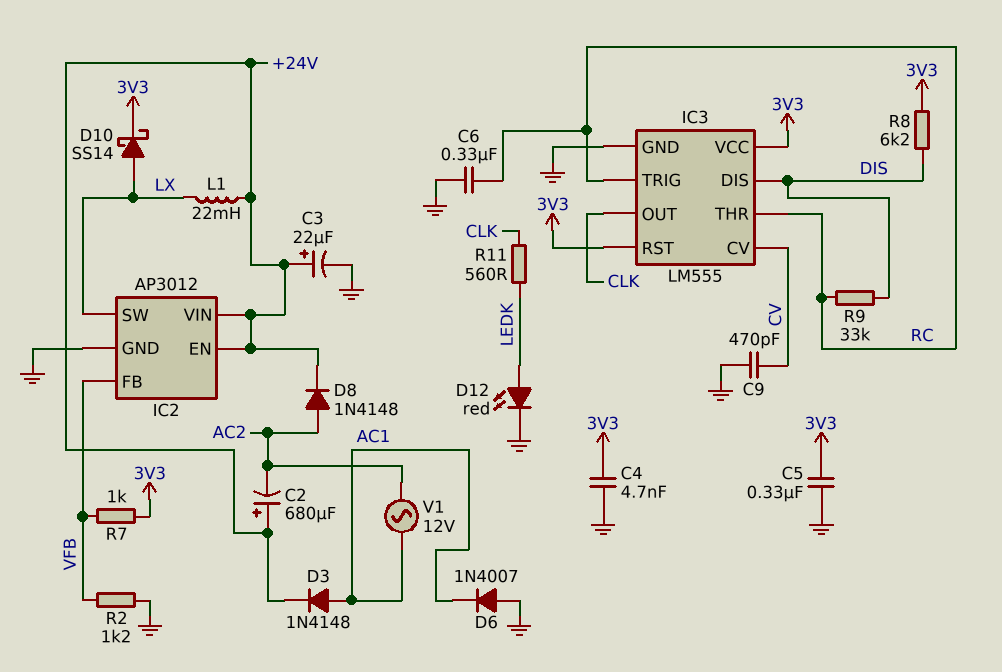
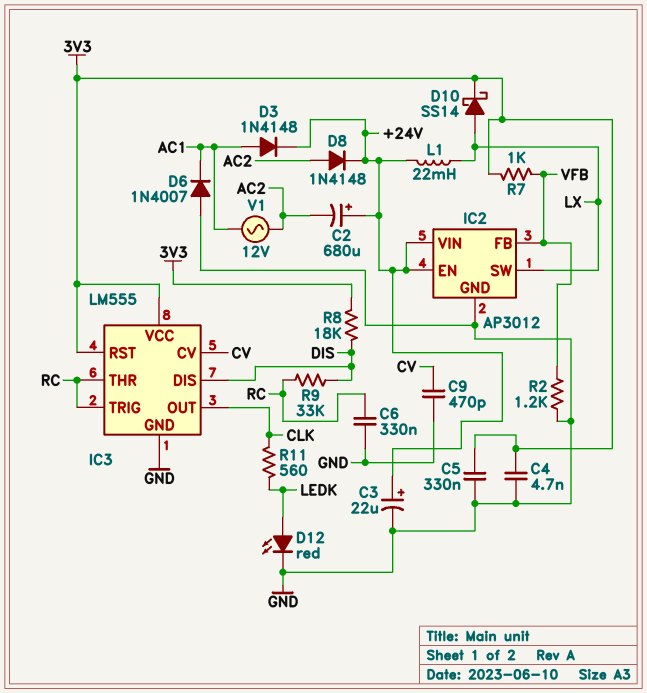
R8: 6.2k (3V3, DIS) -> 18k (3V3, DIS)

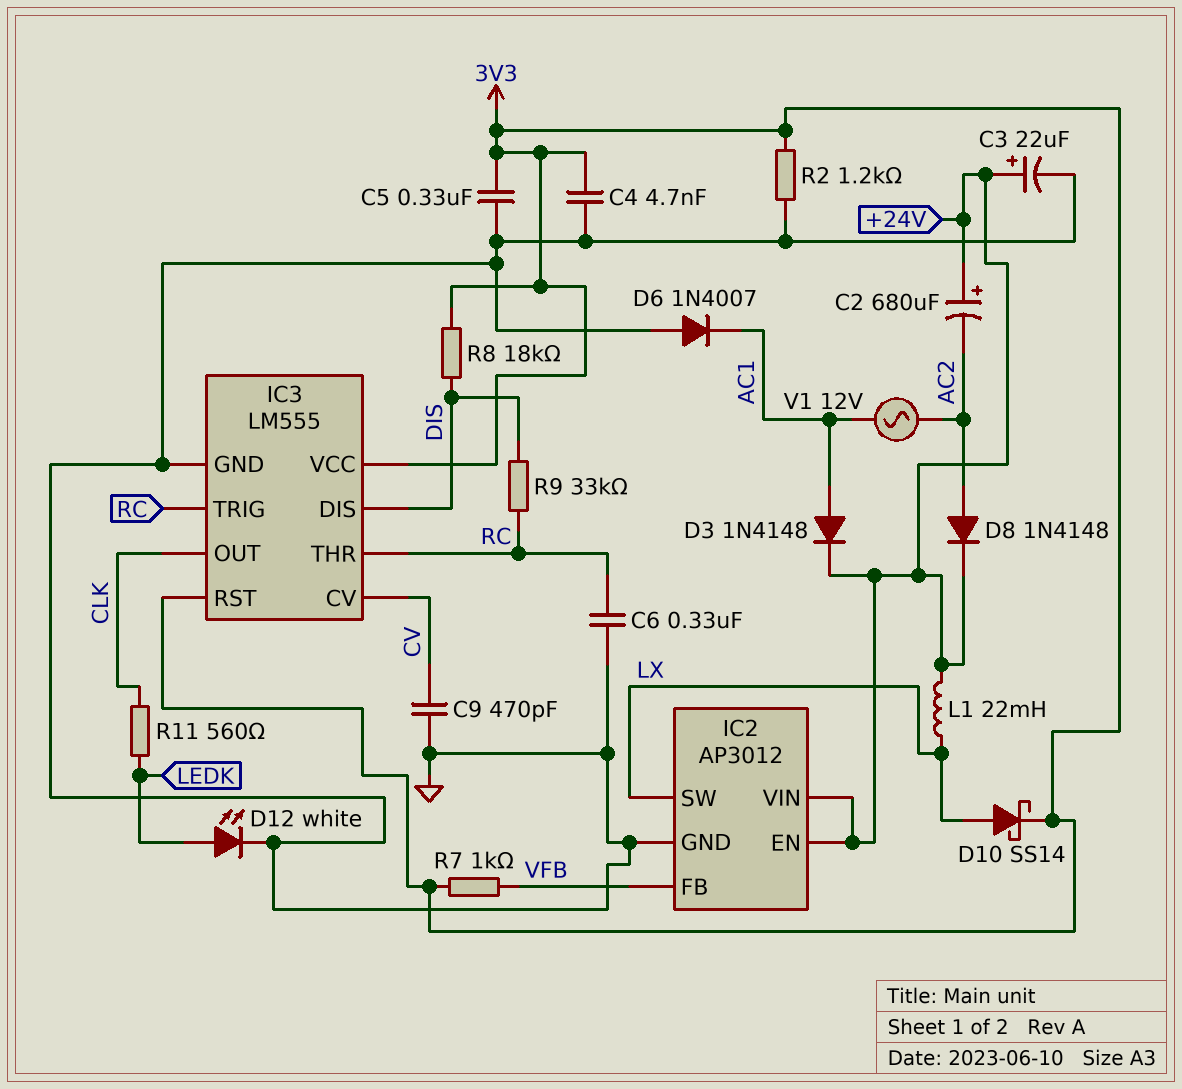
D12: LED red (A LEDK, K GND) -> LED white (A LEDK, K GND)
R2: 1.2k (GND, VFB) -> 1.2k (3V3, GND)

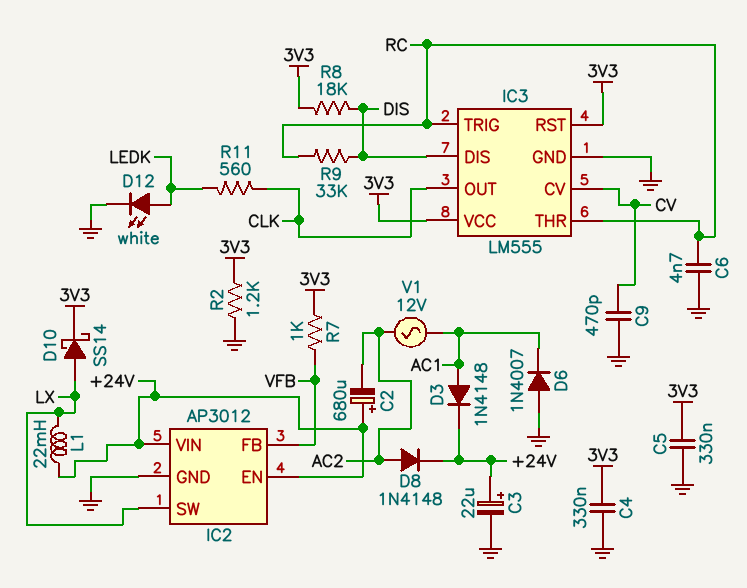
C4: 4.7nF (3V3, GND) -> 330nF (3V3, GND)
C6: 330nF (GND, RC) -> 4.7nF (GND, RC)

